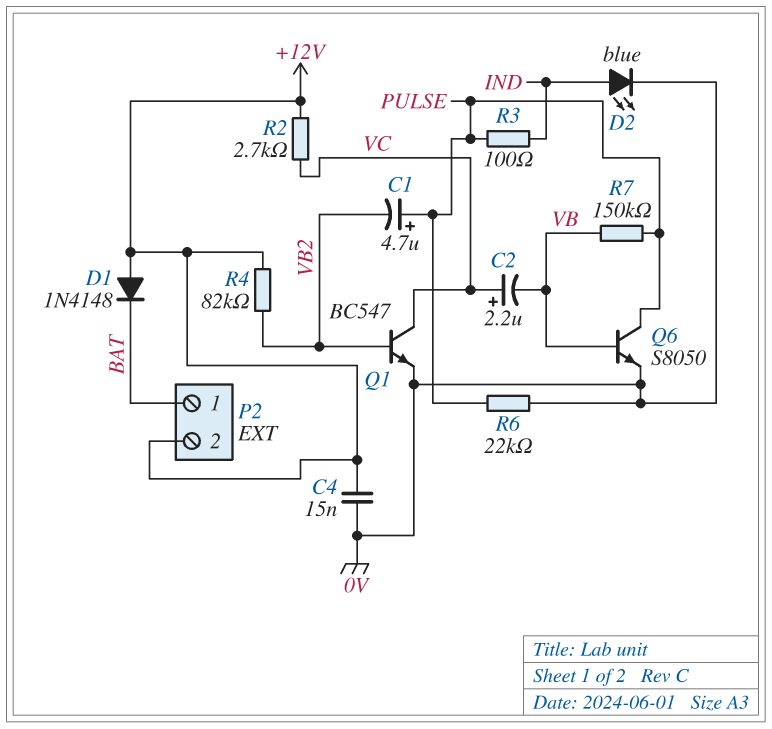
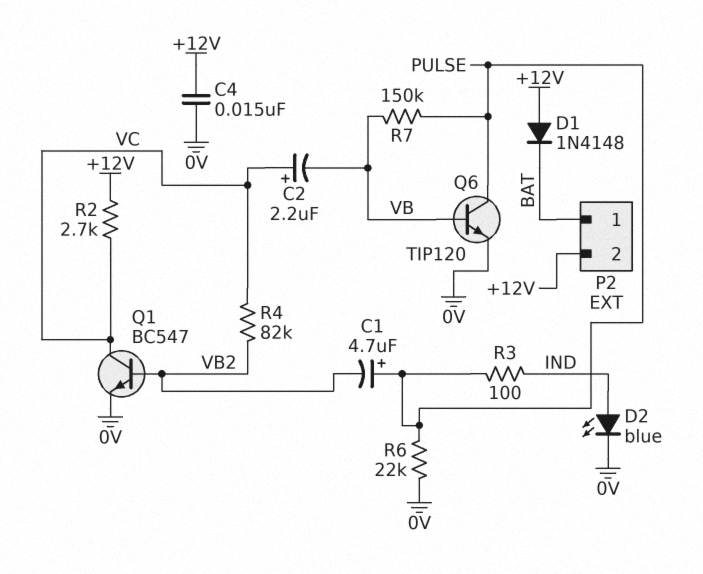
Q6: NPN S8050 (B VB, C PULSE, E 0V) -> NPN TIP120 (B VB, C PULSE, E 0V)
R4: 82k (+12V, VB2) -> 82k (VB2, VC)

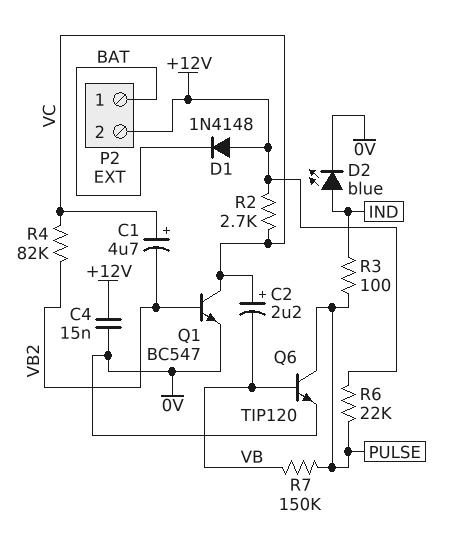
C1: 4.7uF (plus PULSE, minus VB2) -> 4.7uF (plus VC, minus VB2)
R6: 22k (0V, PULSE) -> 22k (+12V, PULSE)

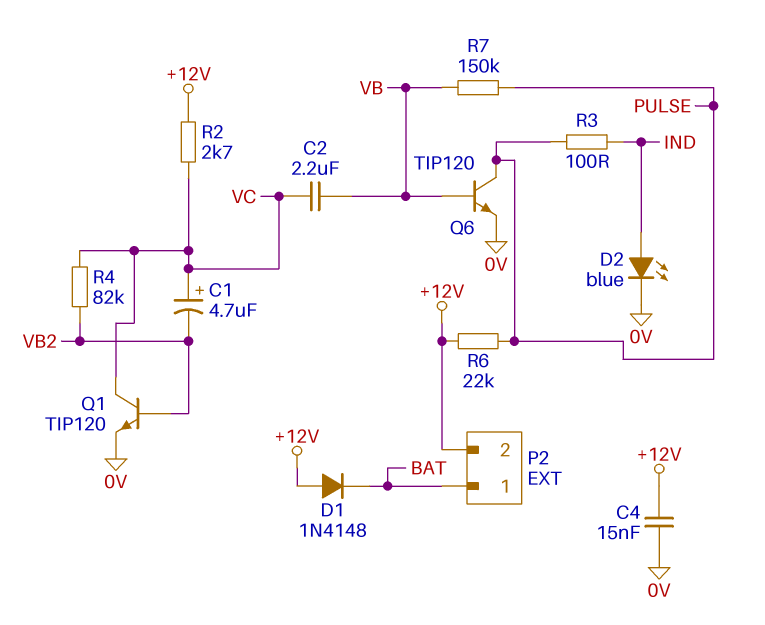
C2: 2.2uF (plus VC, minus VB) -> 2.2uF (VB, VC)
Q1: NPN BC547 (B VB2, C VC, E 0V) -> NPN TIP120 (B VB2, C VC, E 0V)

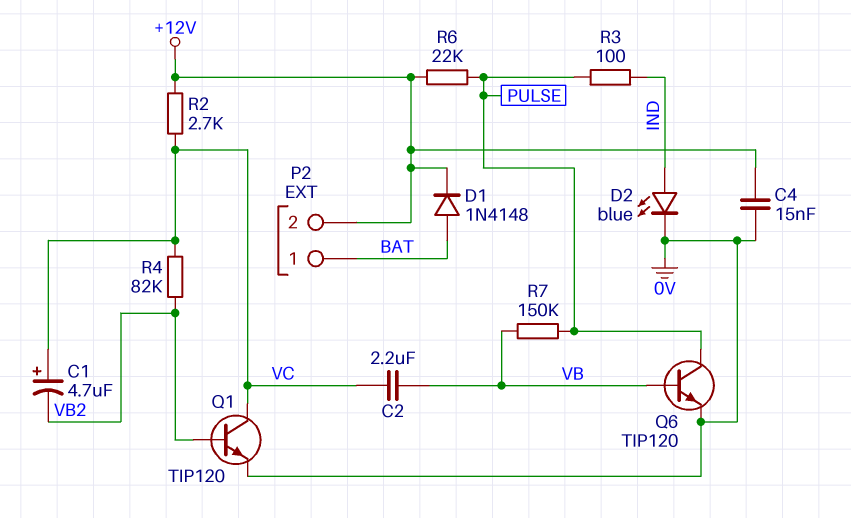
D1: diode 1N4148 (A +12V, K BAT) -> diode 1N4148 (A BAT, K +12V)

